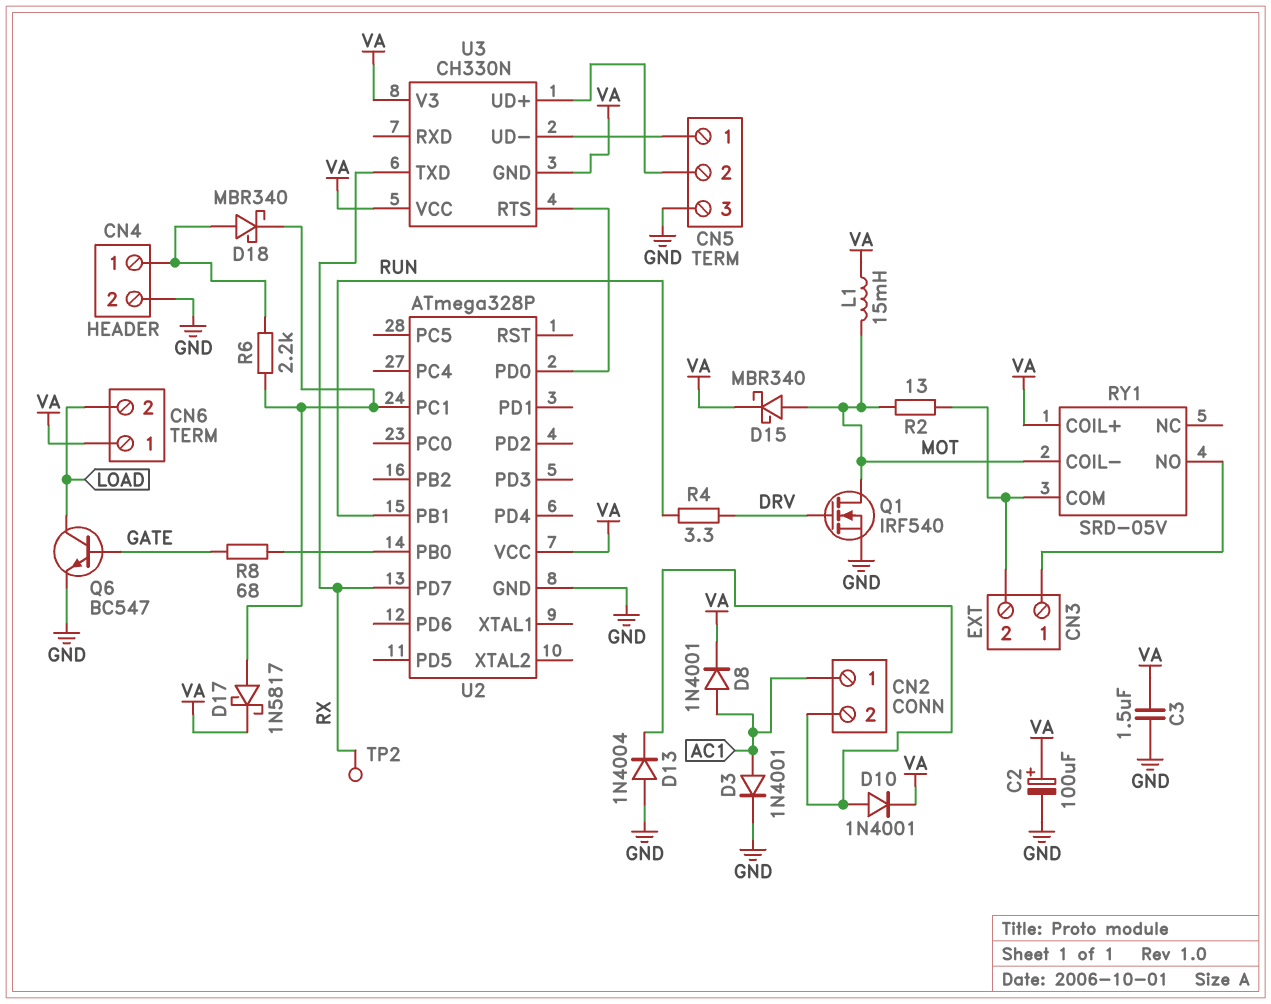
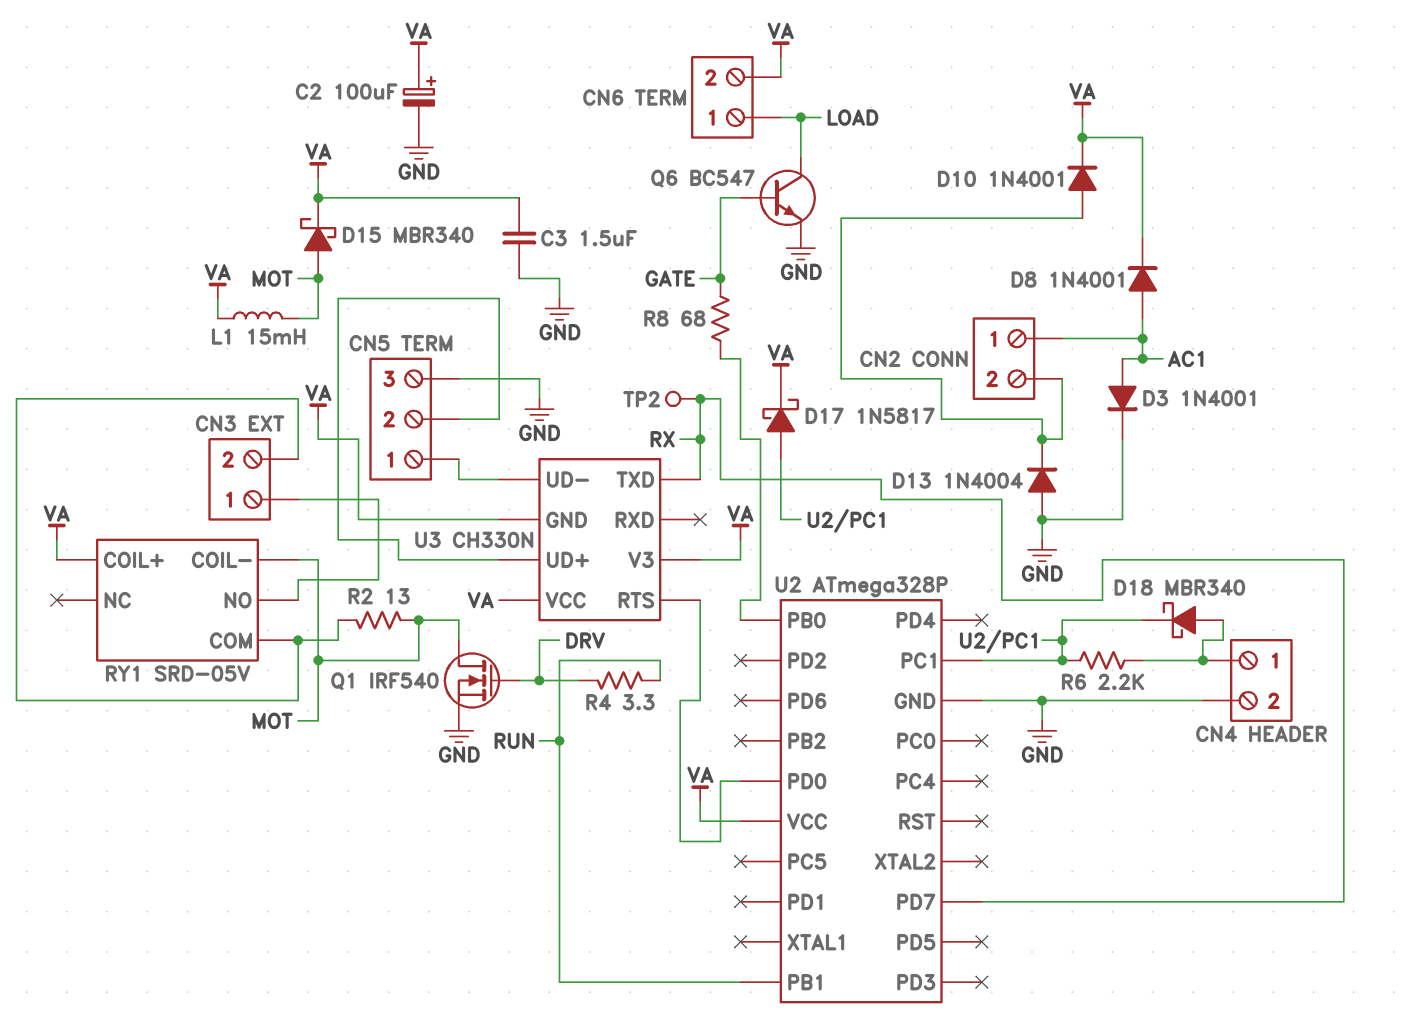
CN6 pin 1: VA -> LOAD
CN6 pin 2: LOAD -> VA

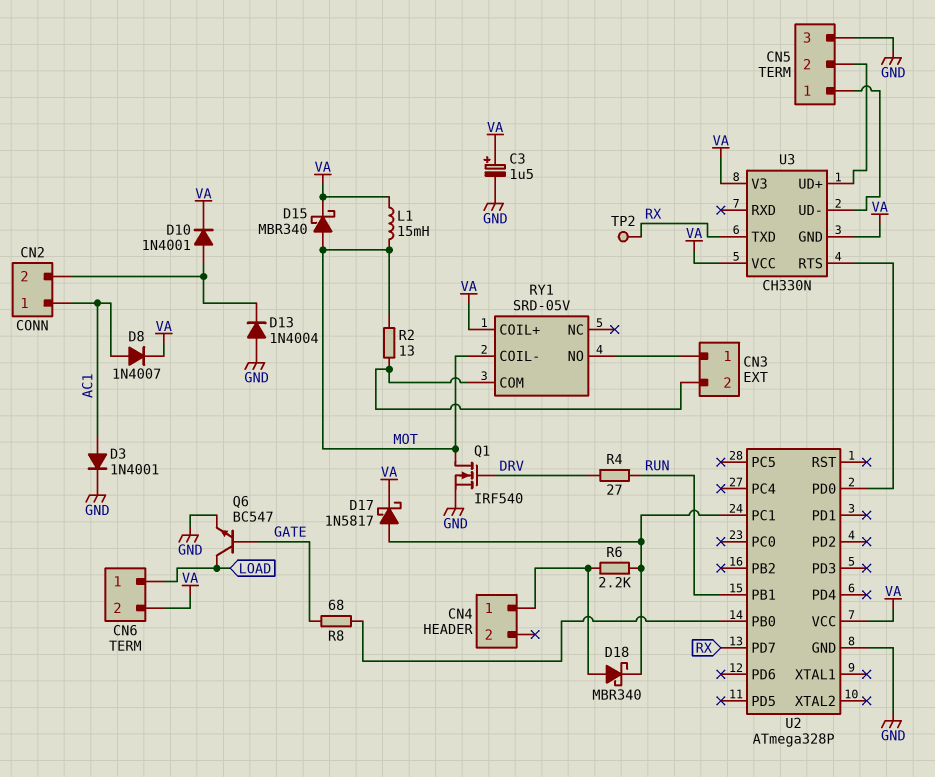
C2: 100uF (plus VA, minus GND) -> none
C3: 1.5uF (GND, VA) -> 1.5uF (plus VA, minus GND)
CN4 pin 2: GND -> none
D8: diode 1N4001 (A AC1, K VA) -> diode 1N4007 (A AC1, K VA)
R4: 3.3 (DRV, RUN) -> 27 (DRV, RUN)

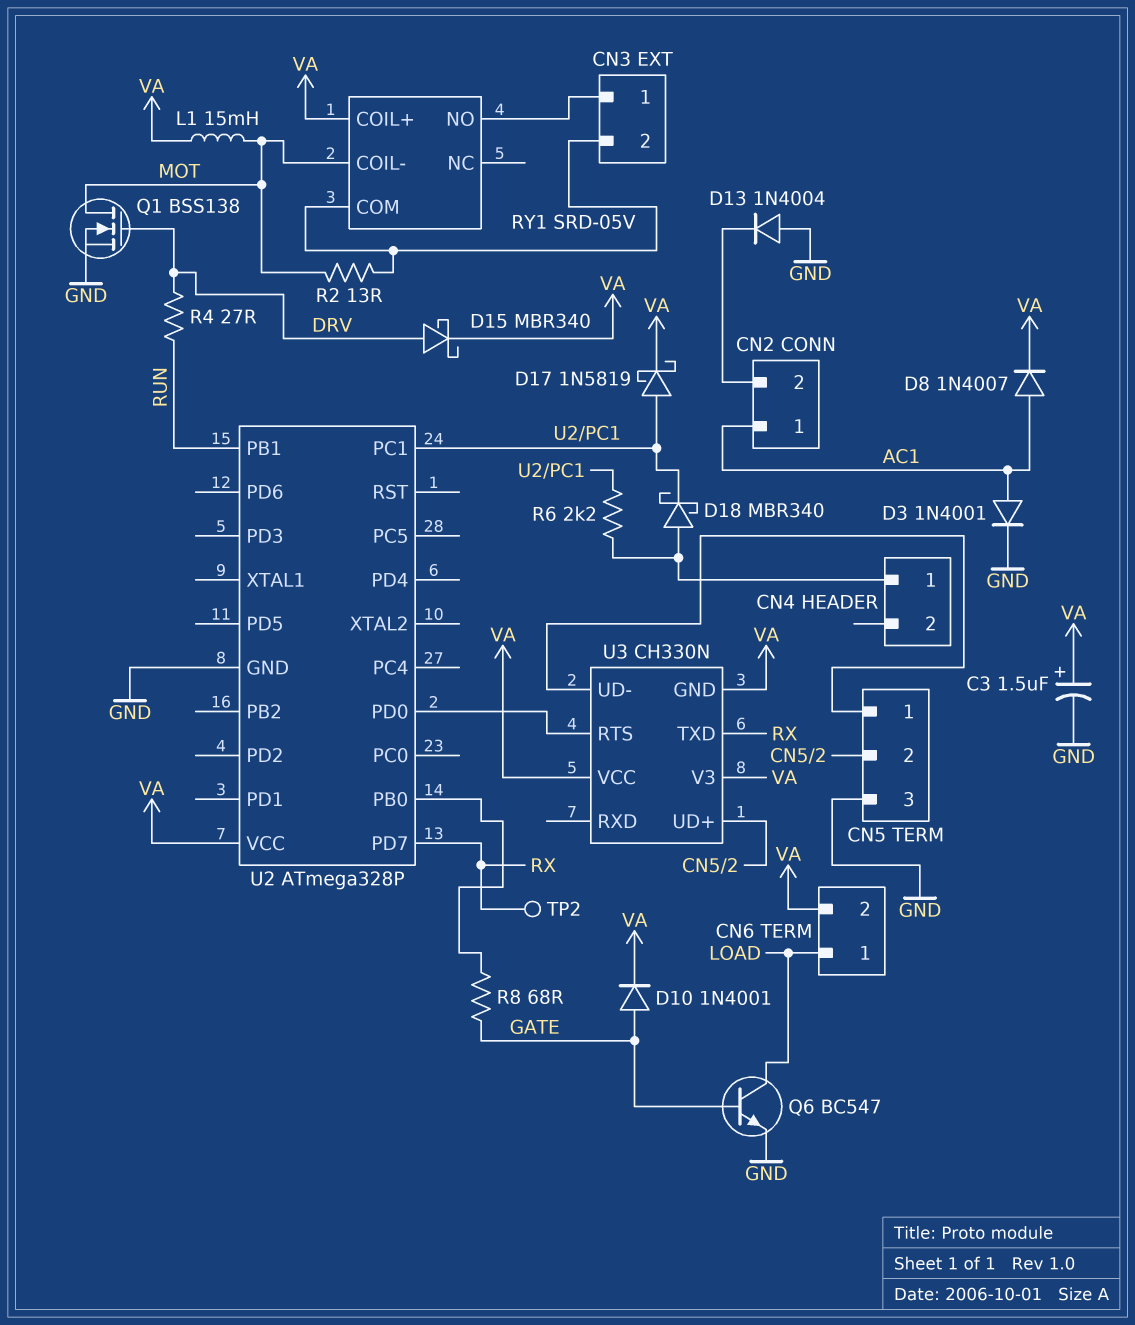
D10: diode 1N4001 (A CN2/2, K VA) -> diode 1N4001 (A GATE, K VA)
D15: schottky MBR340 (A MOT, K VA) -> schottky MBR340 (A DRV, K VA)
D17: schottky 1N5817 (A U2/PC1, K VA) -> schottky 1N5819 (A U2/PC1, K VA)
Q1: NMOS IRF540 (G DRV, D MOT, S GND) -> NMOS BSS138 (G DRV, D MOT, S GND)

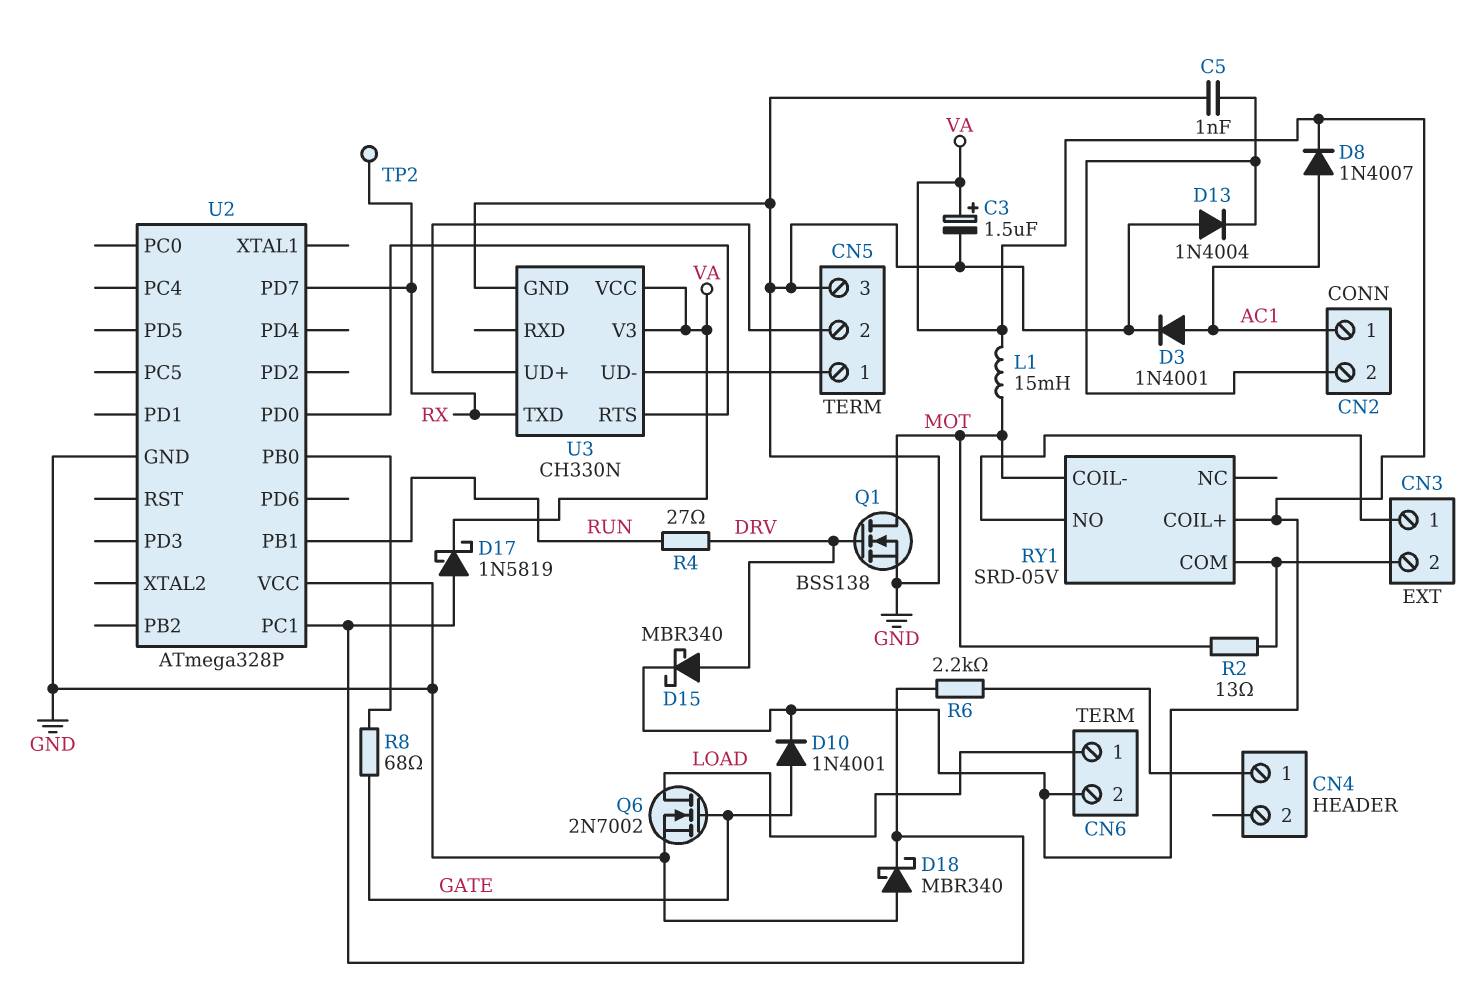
C5: none -> 1nF (CN2/2, GND)
D18: schottky MBR340 (A CN4/1, K U2/PC1) -> schottky MBR340 (A GND, K U2/PC1)
Q6: NPN BC547 (B GATE, C LOAD, E GND) -> NMOS 2N7002 (G GATE, D LOAD, S GND)
U2 pin VCC: VA -> GND
U3 pin GND: VA -> GND

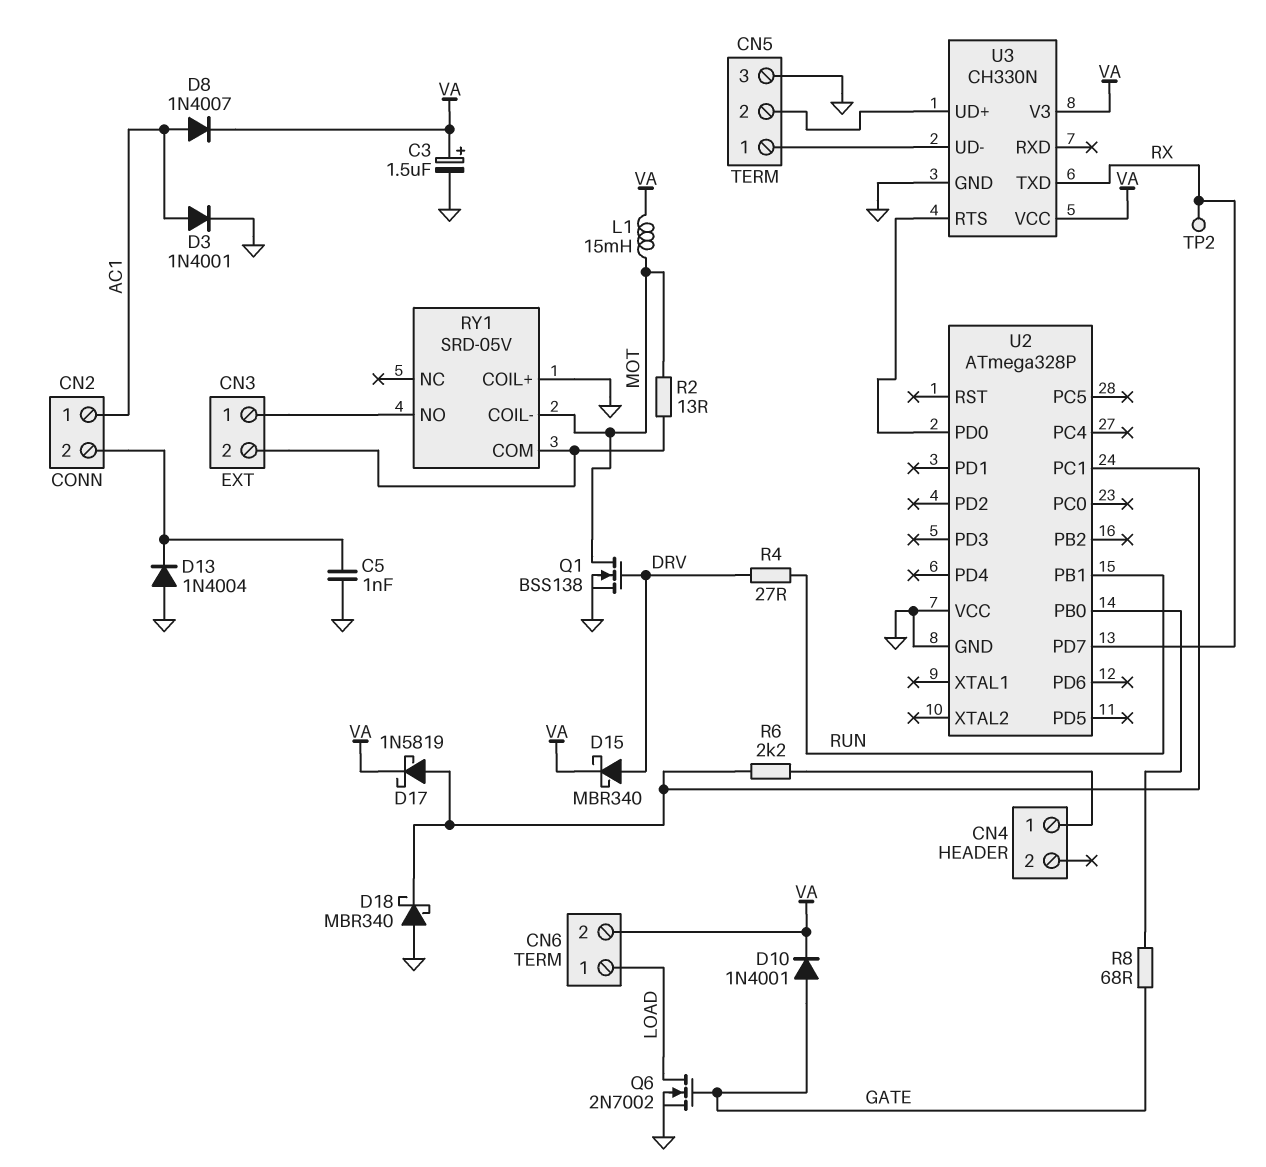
RY1 pin COIL+: VA -> GND

